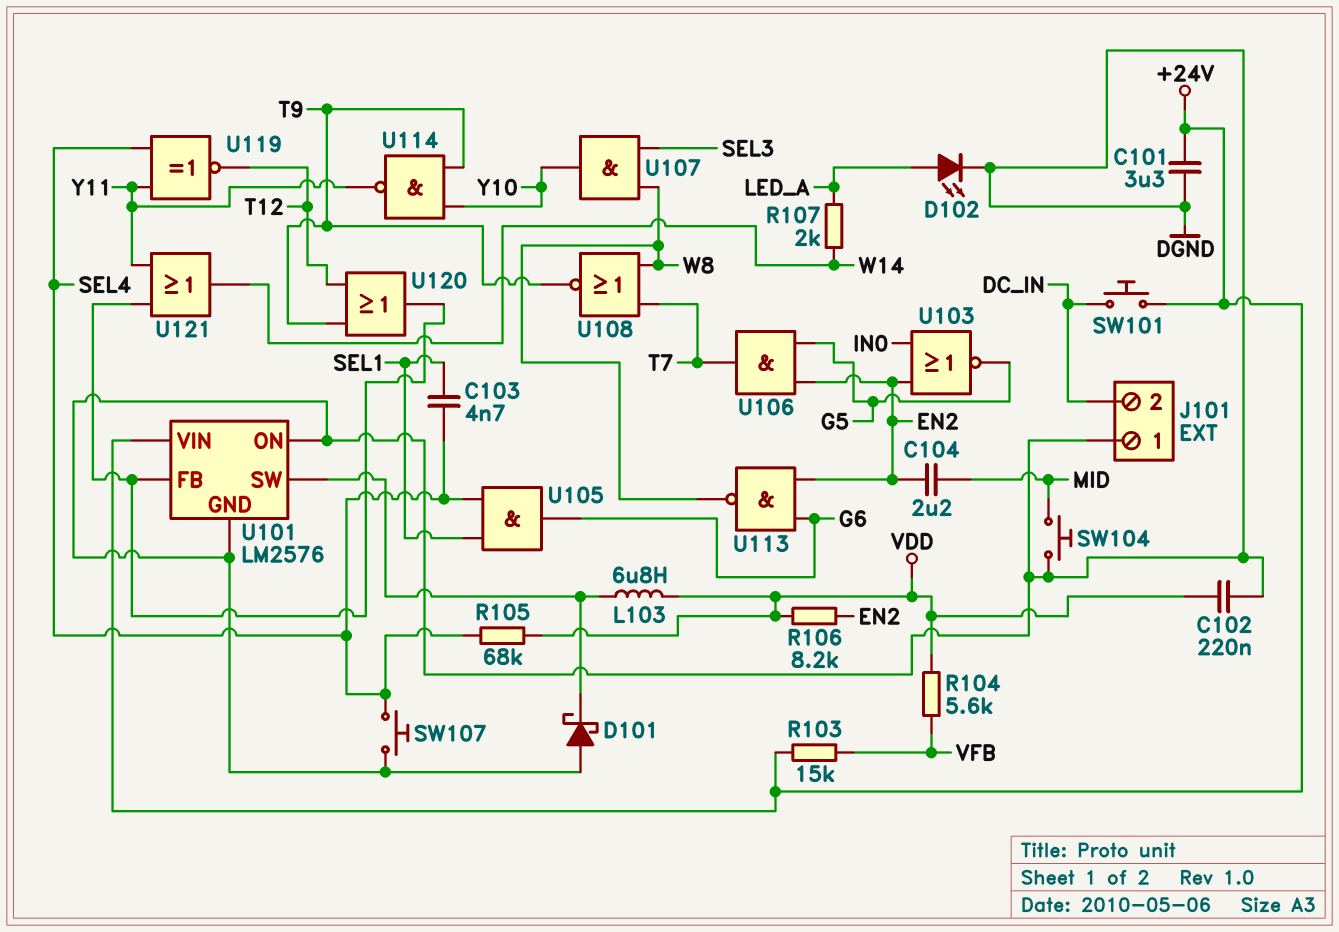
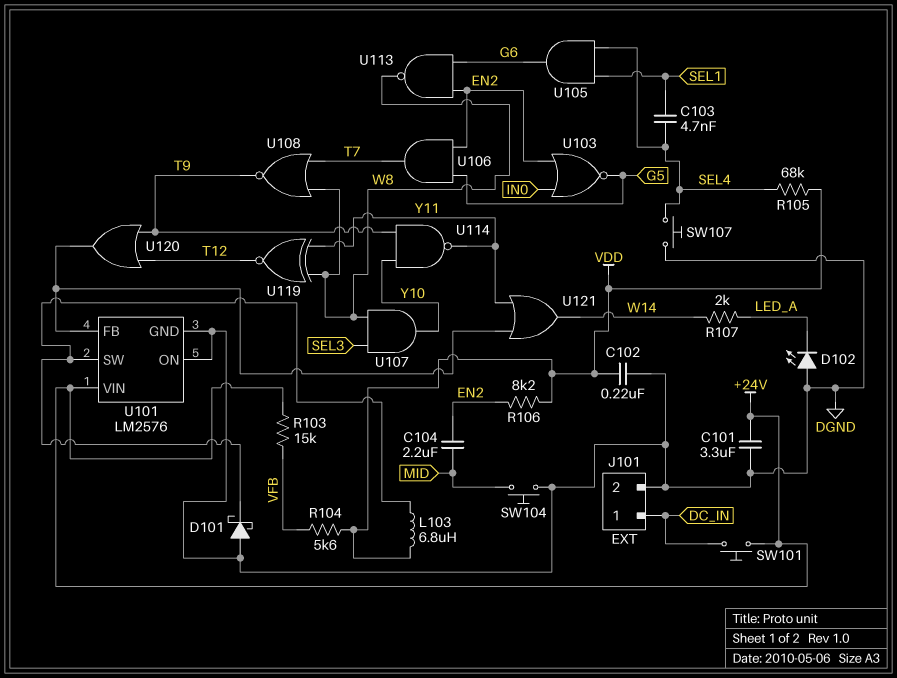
D102: LED (A LED_A, K DGND) -> LED (A DGND, K LED_A)
J101 pin 1: DGND -> DC_IN
J101 pin 2: DC_IN -> DGND
U119: XNOR (in SEL4, in Y11, out T12) -> XNOR (in W8, in Y11, out T12)

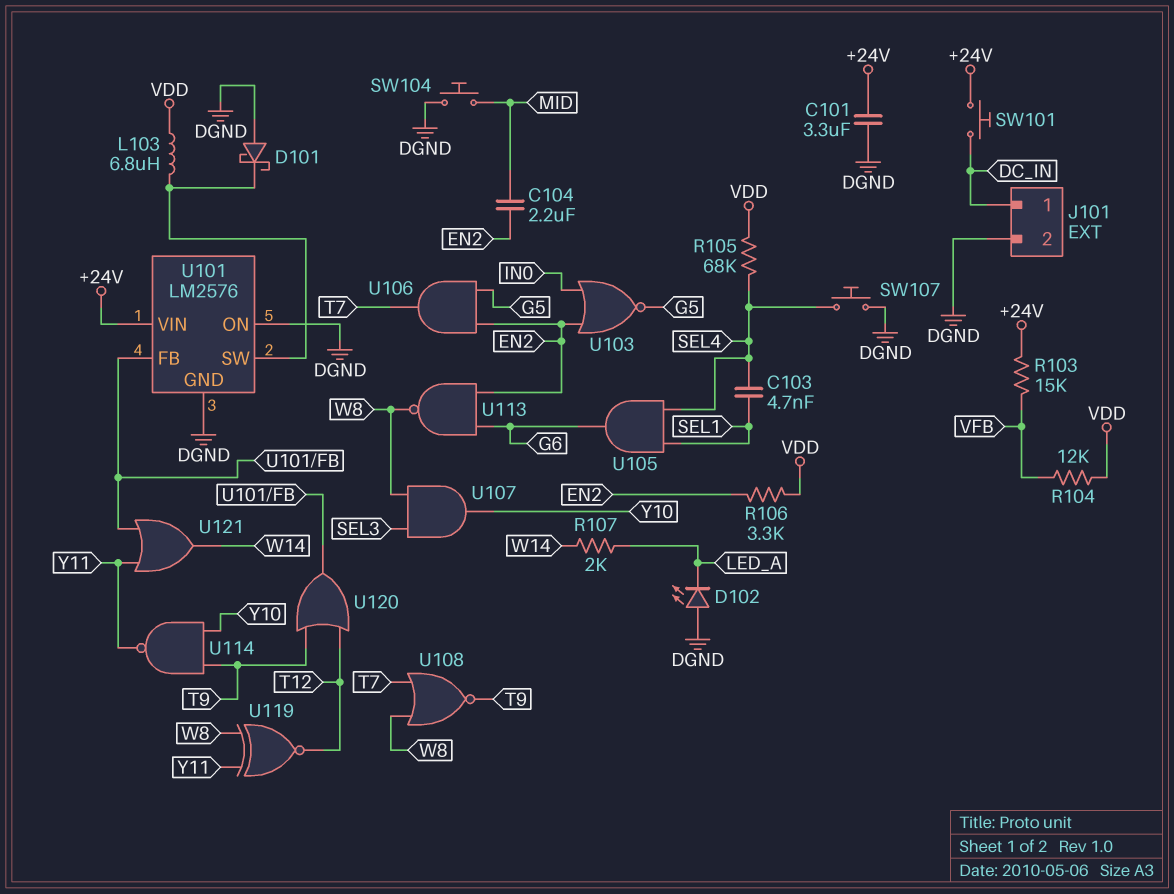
C102: 220nF (DGND, VDD) -> none
R104: 5.6k (VDD, VFB) -> 12k (VDD, VFB)
R106: 8.2k (EN2, VDD) -> 3.3k (EN2, VDD)

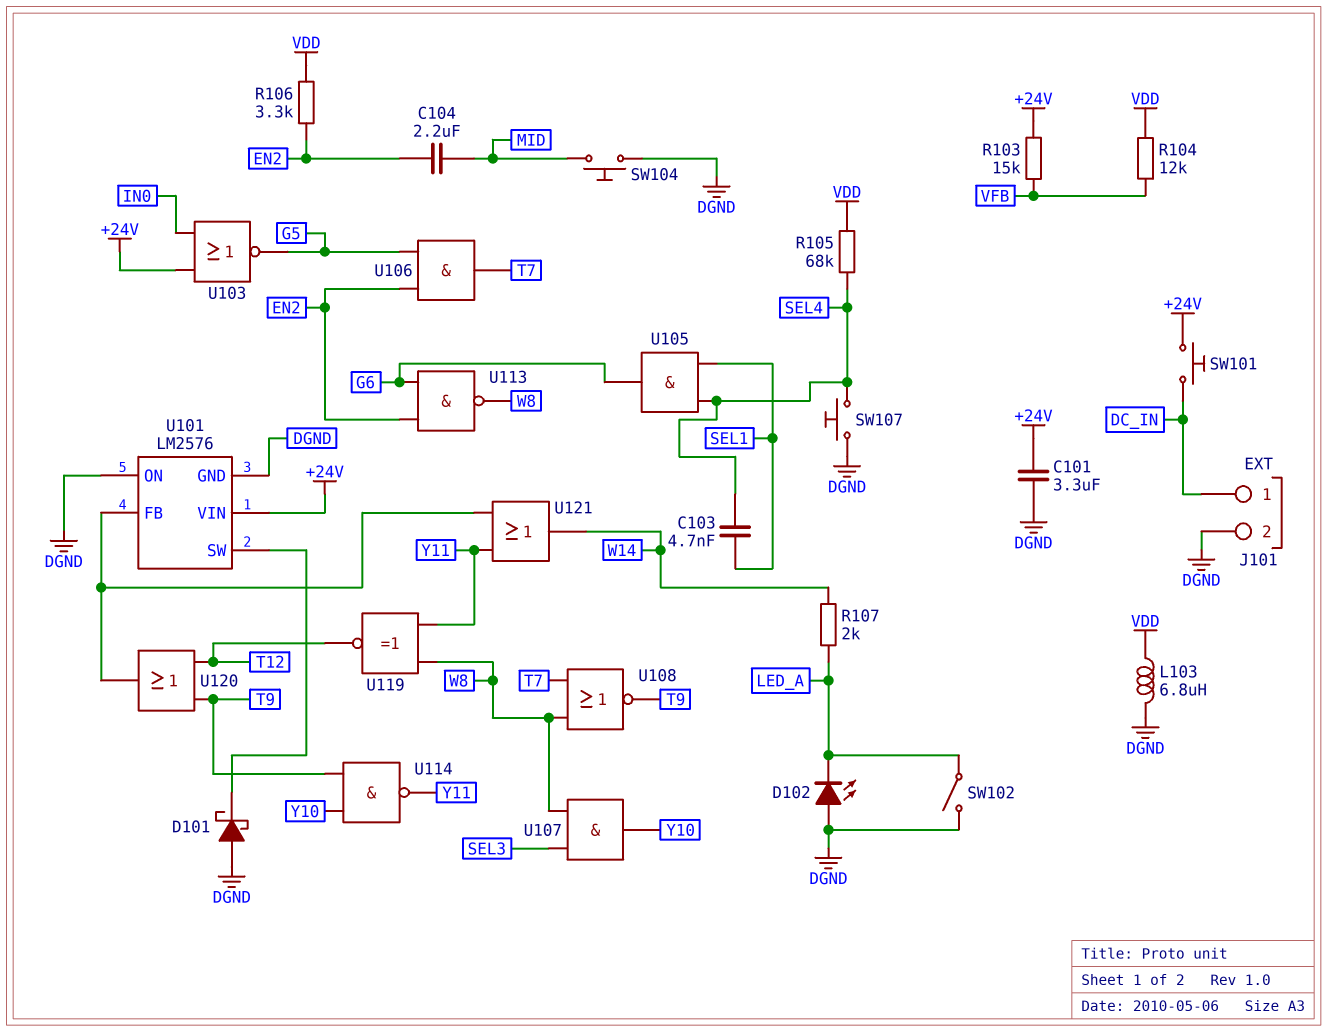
L103: 6.8uH (U101/SW, VDD) -> 6.8uH (DGND, VDD)
SW102: none -> switch (DGND, LED_A)
U103: NOR (in EN2, in IN0, out G5) -> NOR (in +24V, in IN0, out G5)

